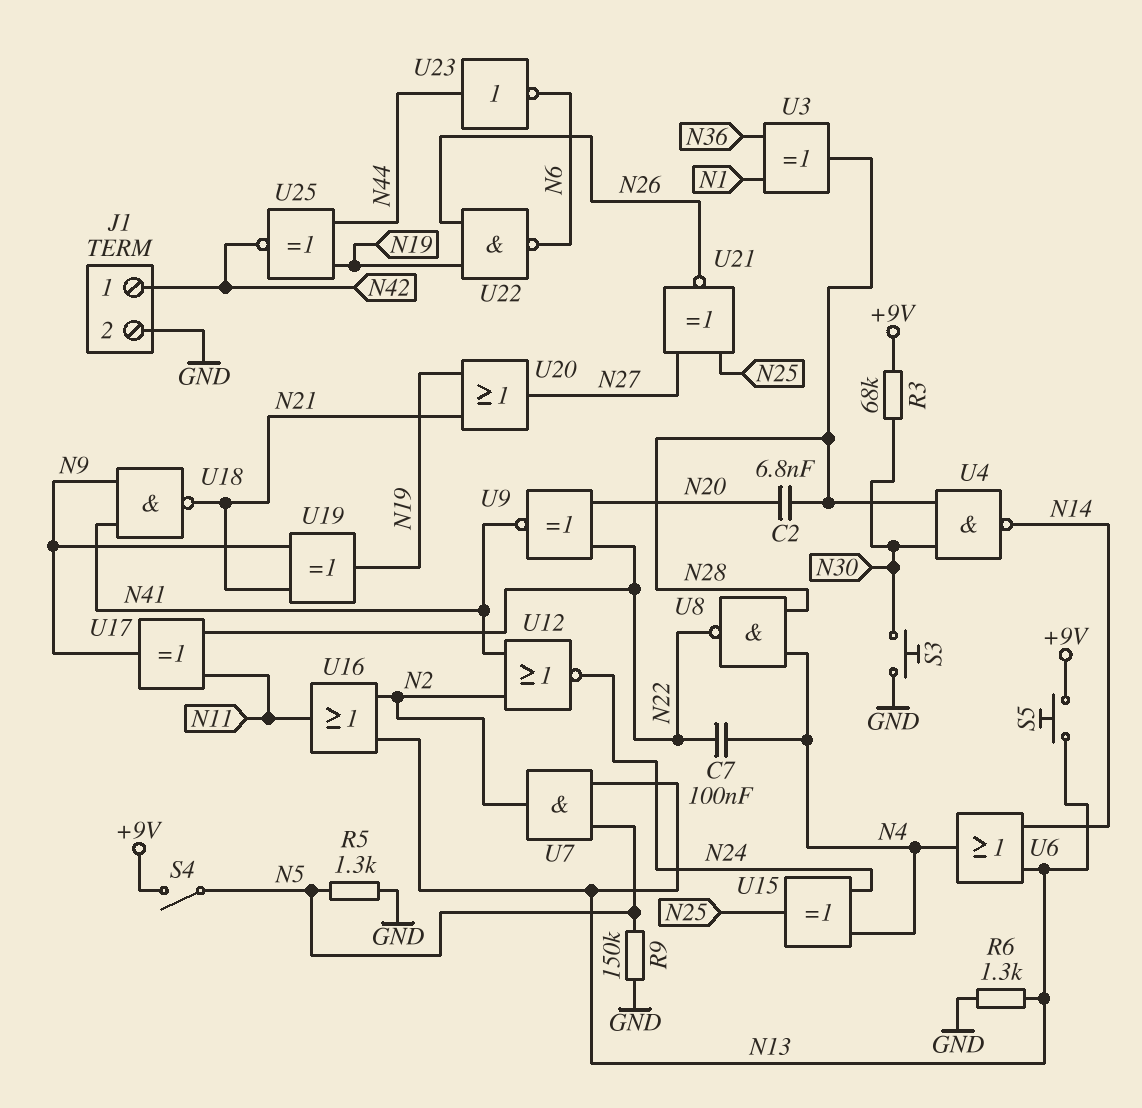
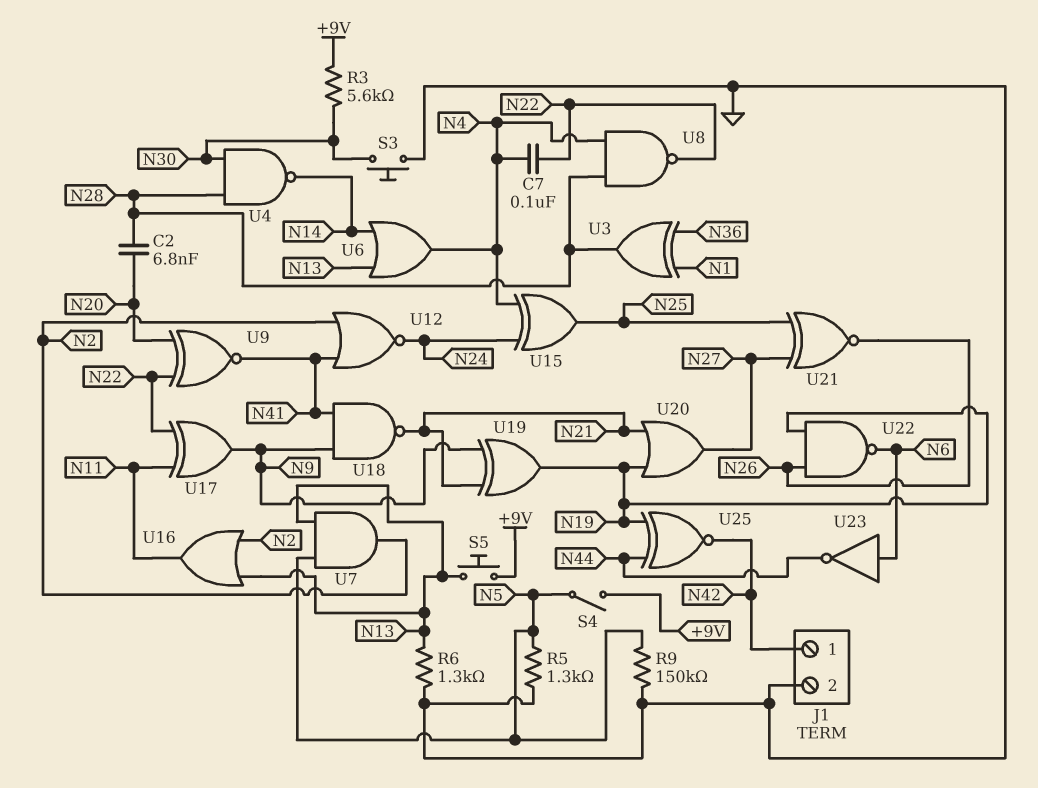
R3: 68k (+9V, N30) -> 5.6k (+9V, N30)
U23: NOT (in N44, out N6) -> NOT (in N6, out N44)

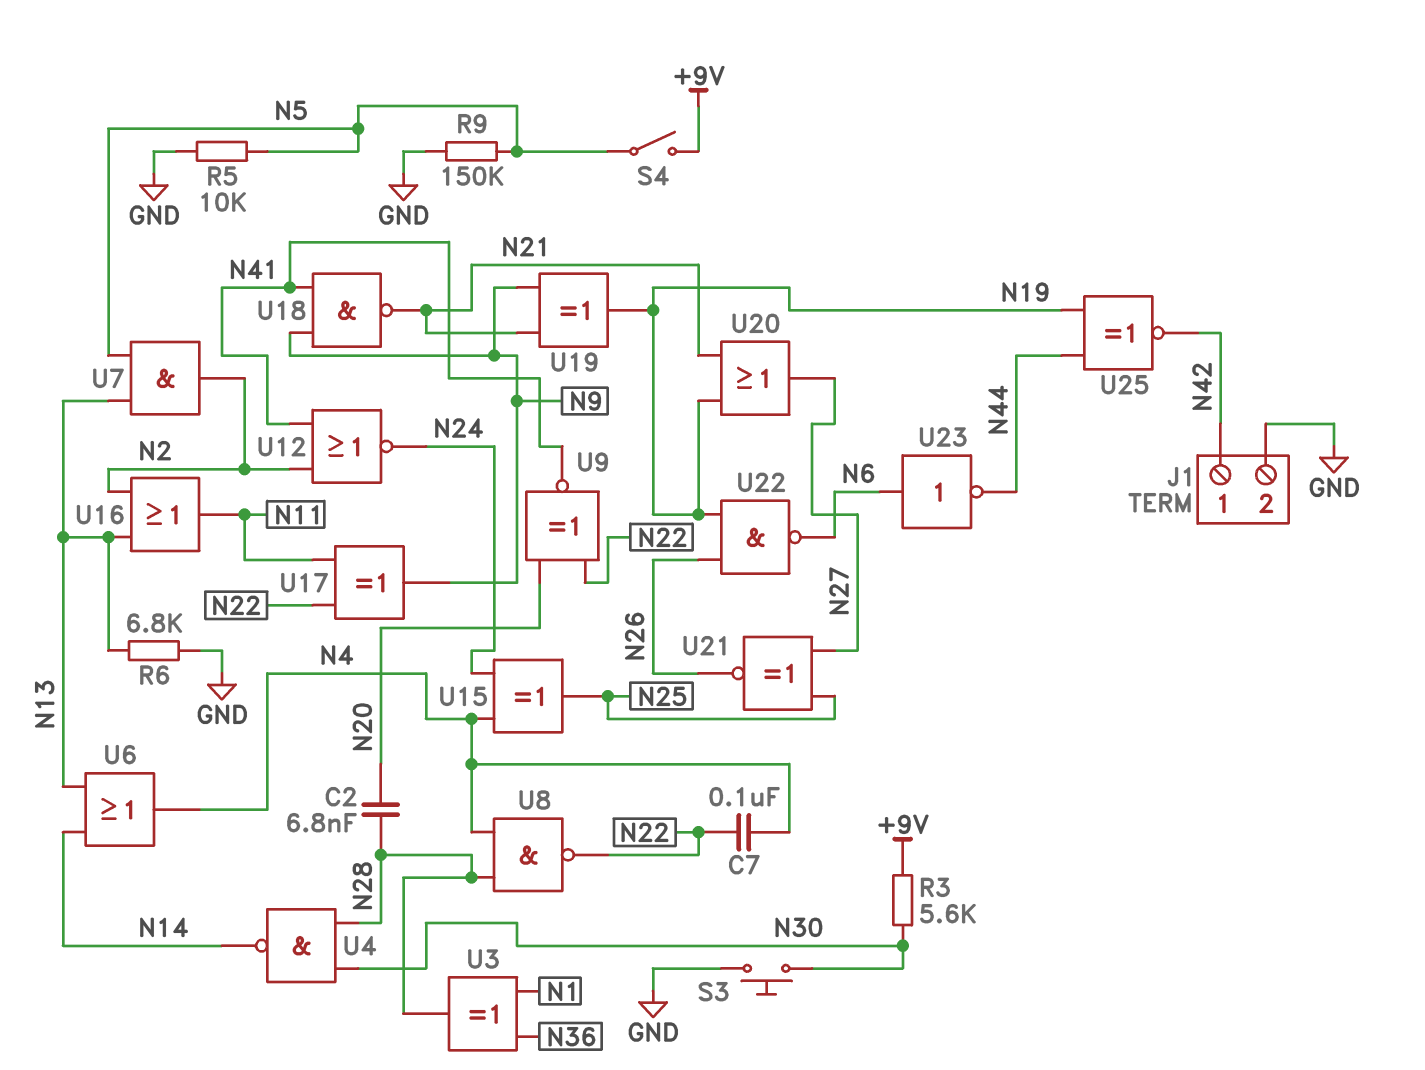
R5: 1.3k (GND, N5) -> 10k (GND, N5)
R6: 1.3k (GND, N13) -> 6.8k (GND, N13)
S5: button (+9V, N13) -> none

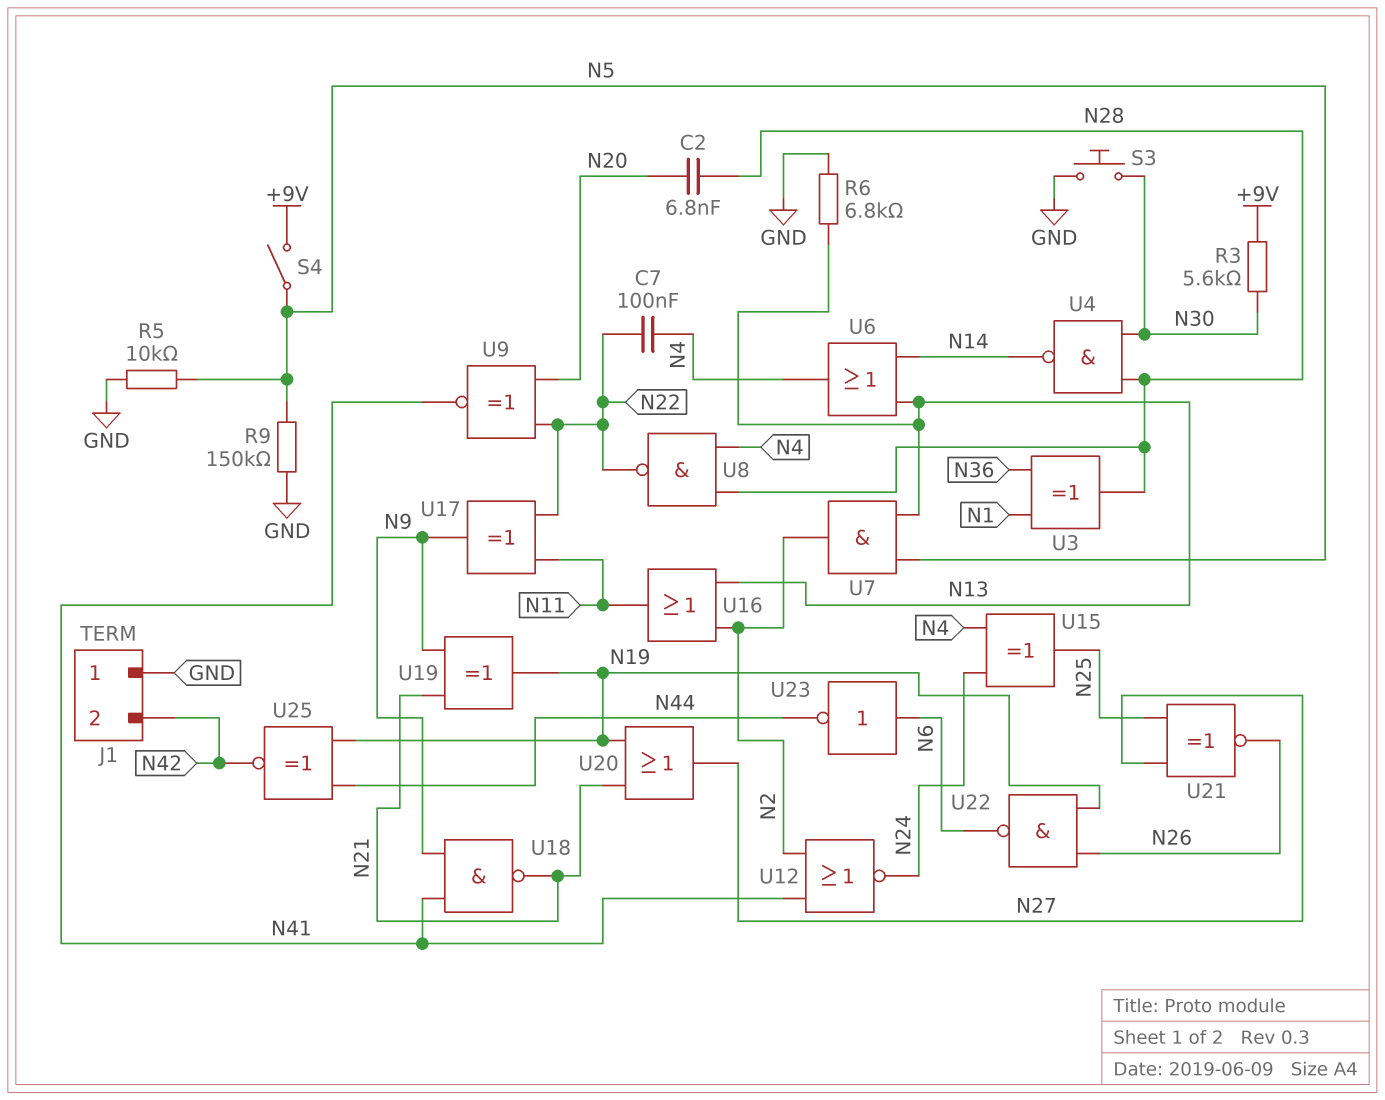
J1 pin 1: N42 -> GND
J1 pin 2: GND -> N42

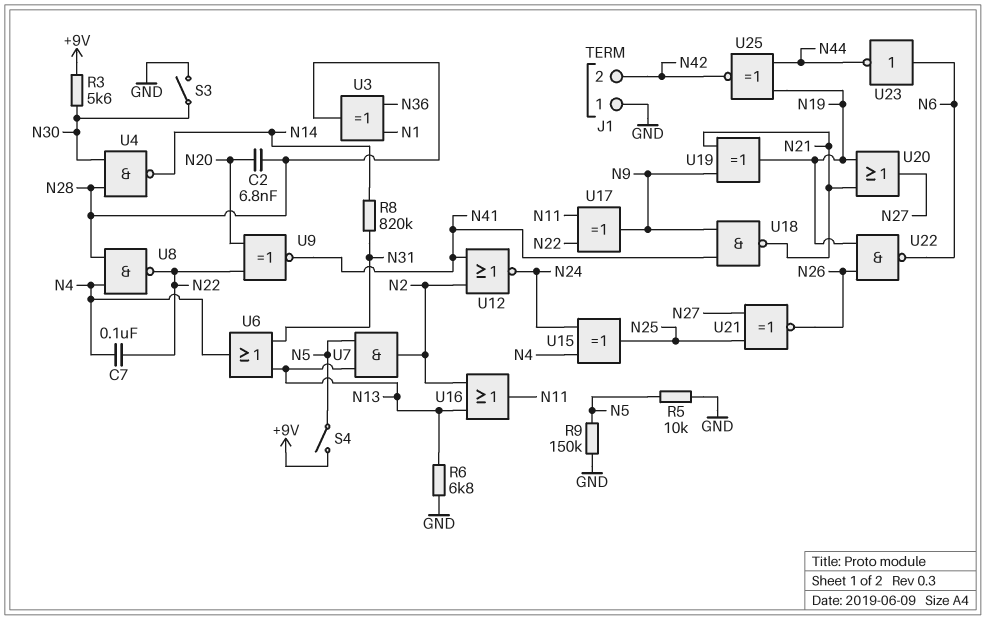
R8: none -> 820k (N14, N31)
S3: button (GND, N30) -> switch (GND, N30)
U6: OR (in N13, in N14, out N4) -> OR (in N13, in N31, out N4)

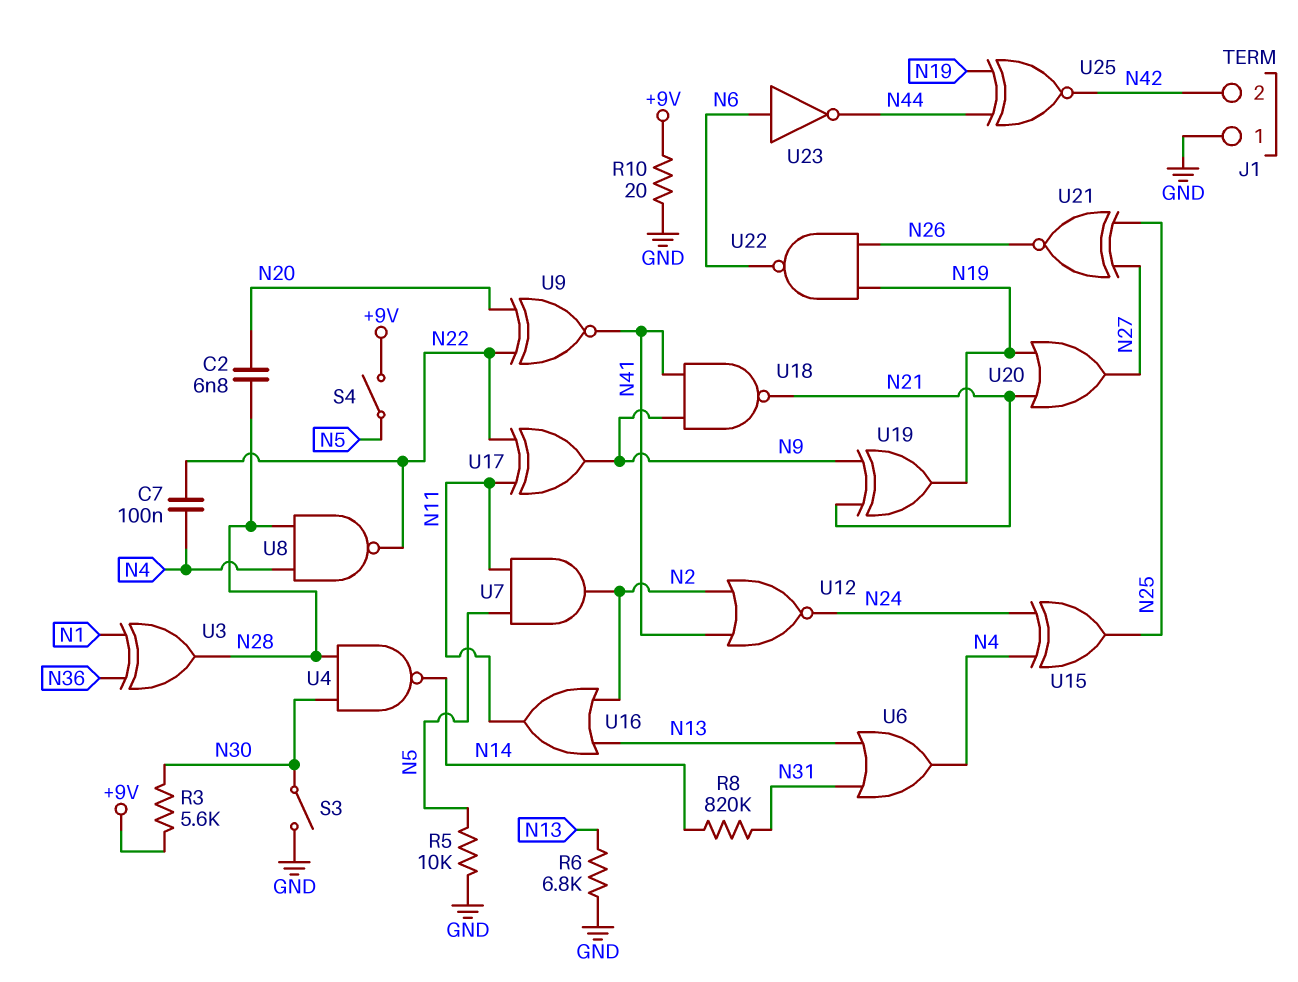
R9: 150k (GND, N5) -> none
R10: none -> 20 (+9V, GND)
U7: AND (in N5, in N13, out N2) -> AND (in N5, in N11, out N2)

